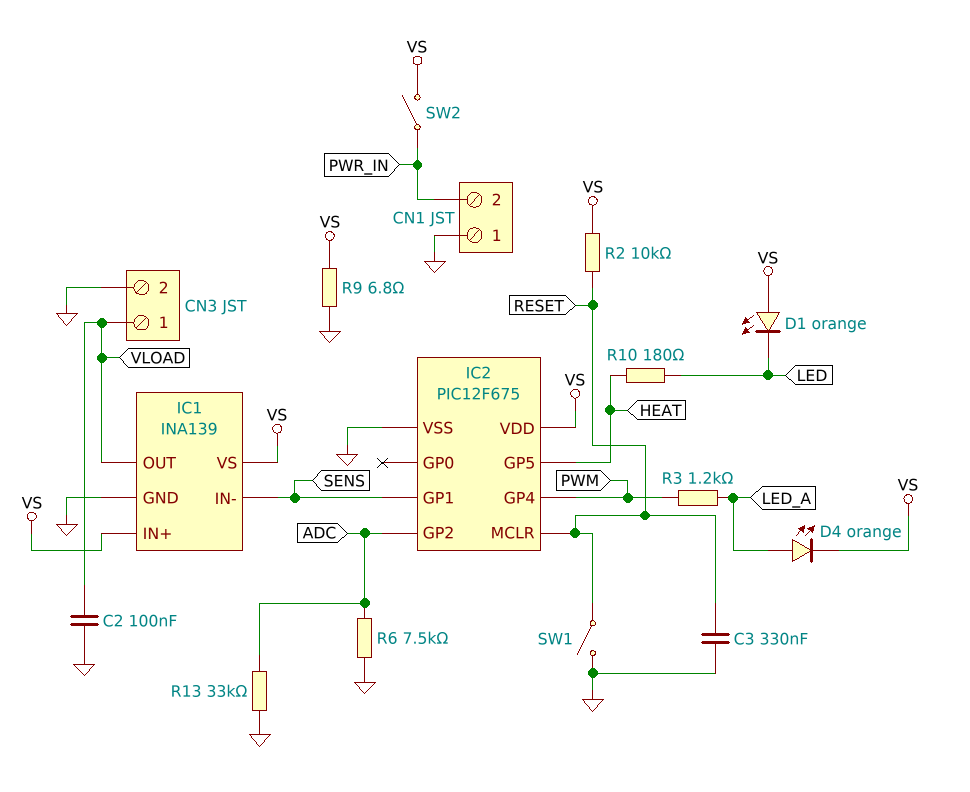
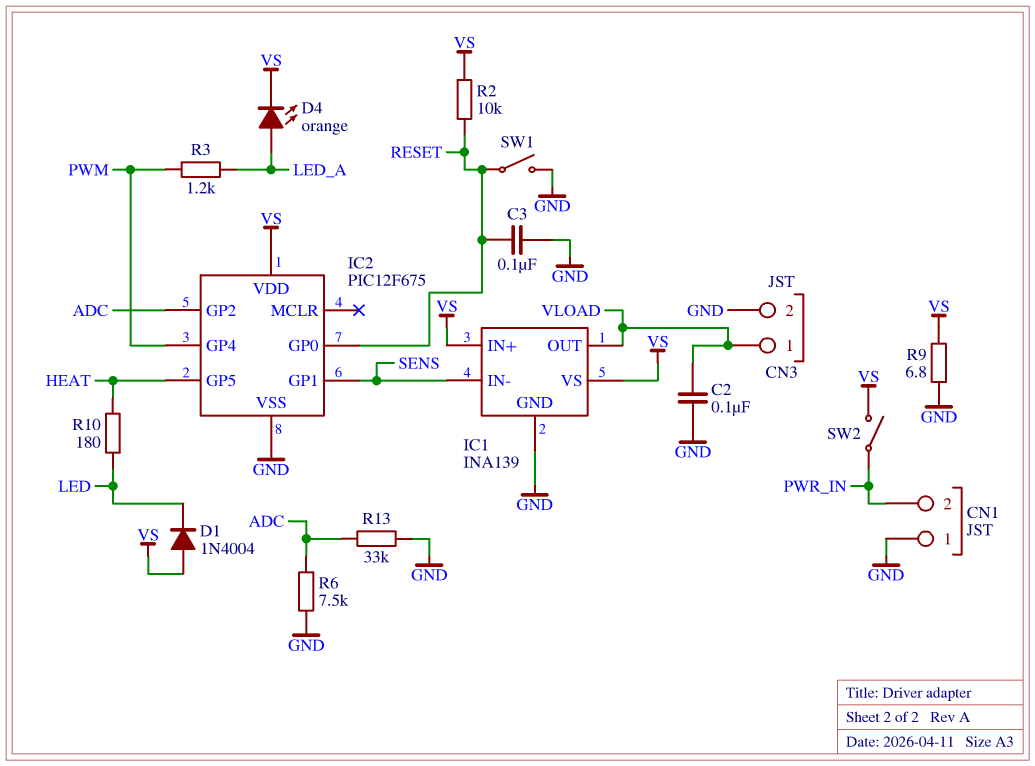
C3: 330nF (GND, RESET) -> 100nF (GND, RESET)
D1: LED orange (A VS, K LED) -> diode 1N4004 (A VS, K LED)
IC2 pin GP0: none -> RESET
IC2 pin MCLR: RESET -> none

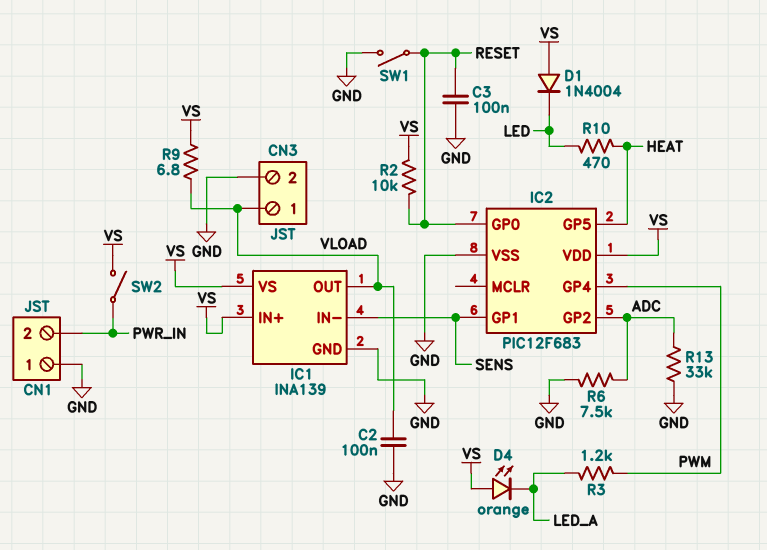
D4: LED orange (A LED_A, K VS) -> LED orange (A VS, K LED_A)
IC2: PIC12F675 -> PIC12F683
R9: 6.8 (GND, VS) -> 6.8 (VLOAD, VS)
R10: 180 (HEAT, LED) -> 470 (HEAT, LED)

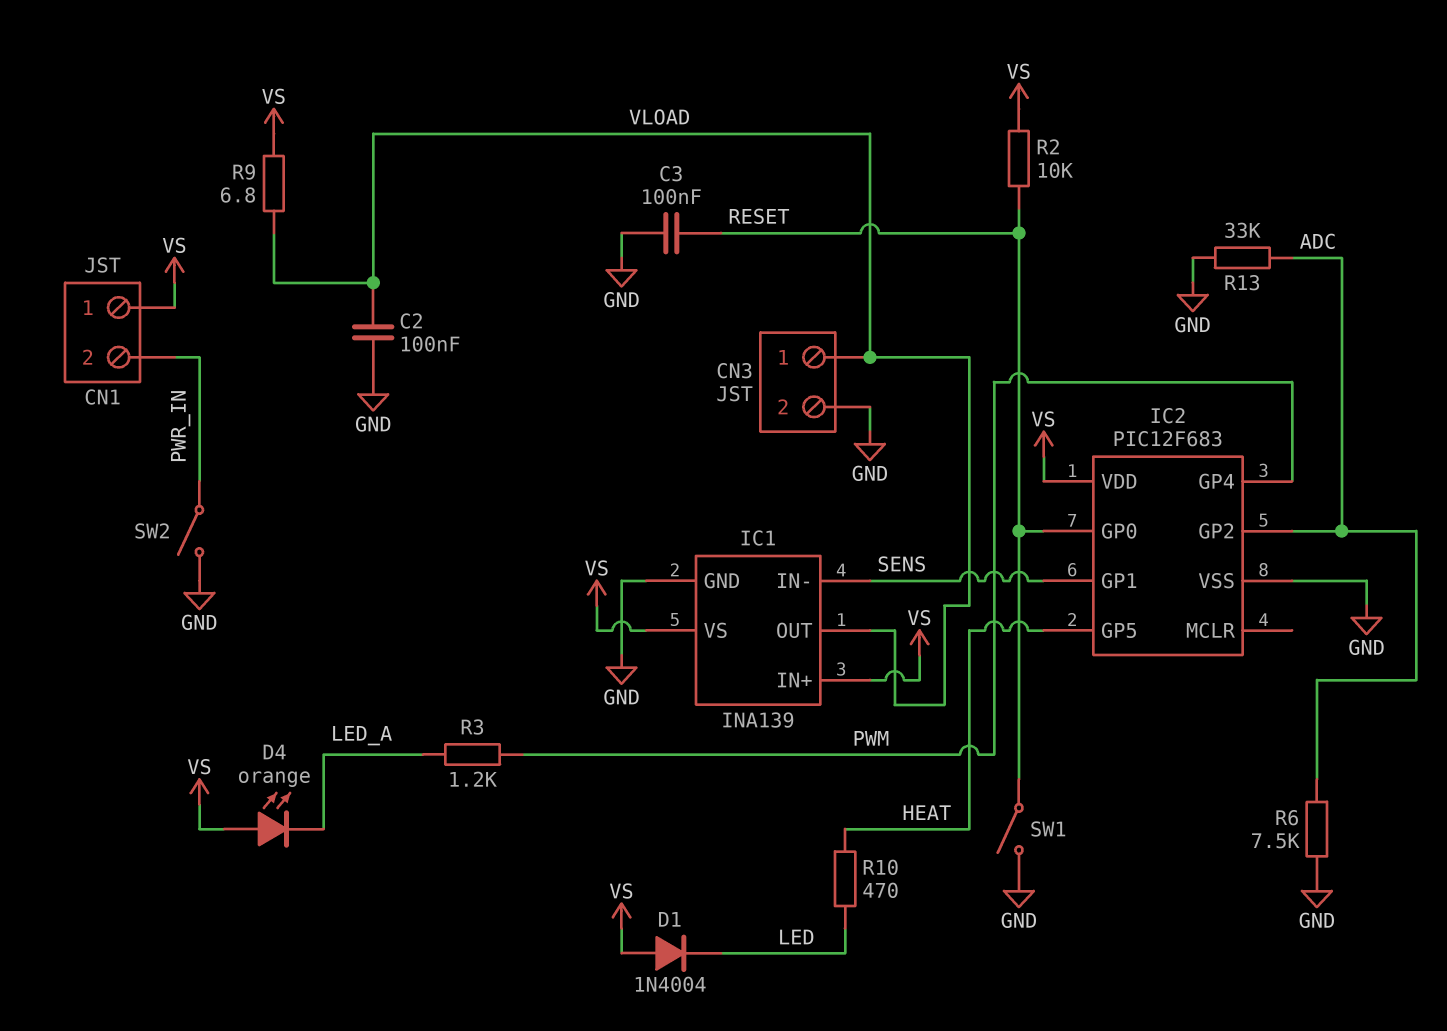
CN1 pin 1: GND -> VS
SW2: switch (PWR_IN, VS) -> switch (GND, PWR_IN)

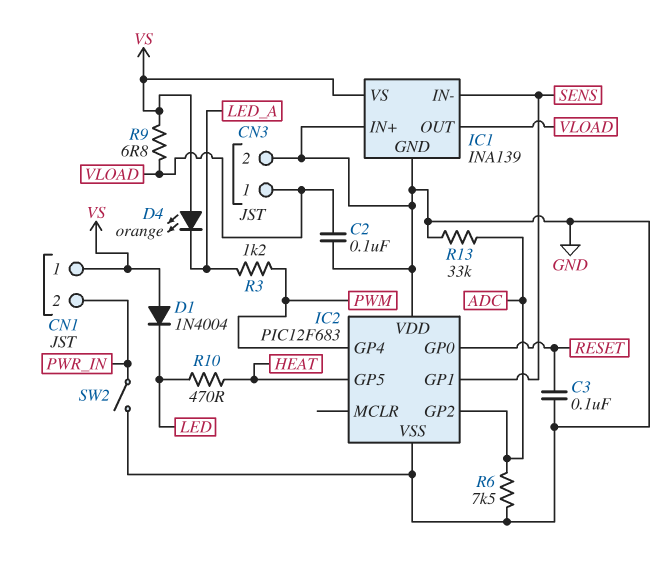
IC1 pin IN+: VS -> GND
IC2 pin VDD: VS -> GND
R2: 10k (RESET, VS) -> none
SW1: switch (GND, RESET) -> none

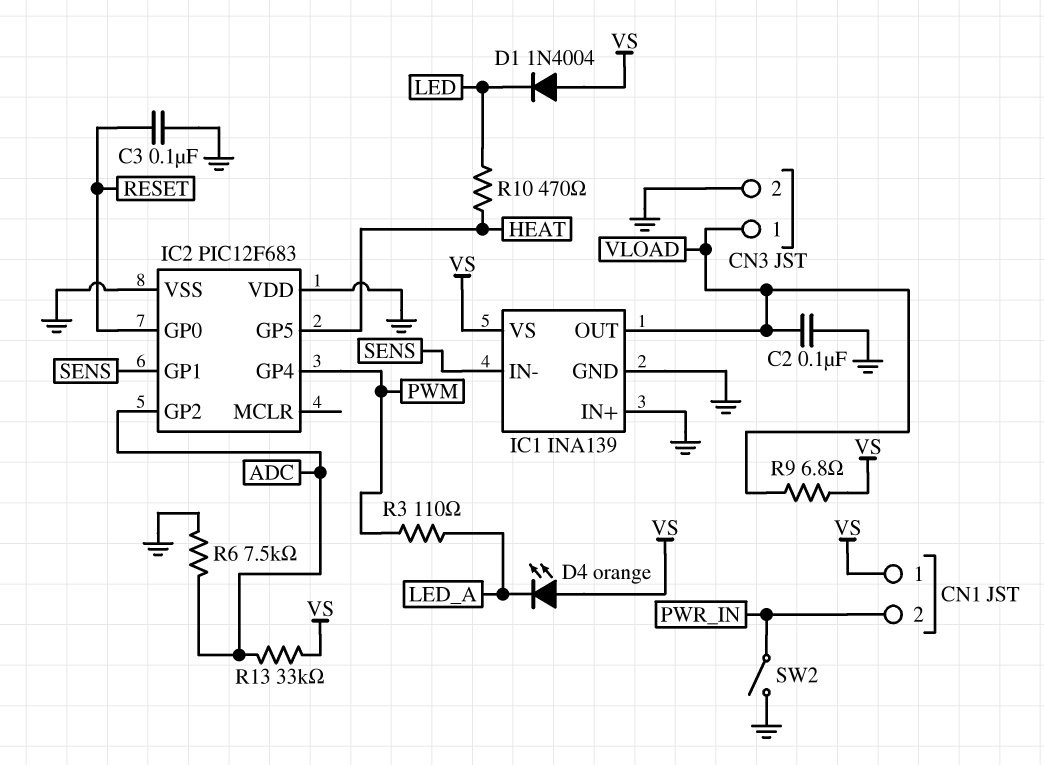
R3: 1.2k (LED_A, PWM) -> 110 (LED_A, PWM)
R13: 33k (ADC, GND) -> 33k (ADC, VS)

